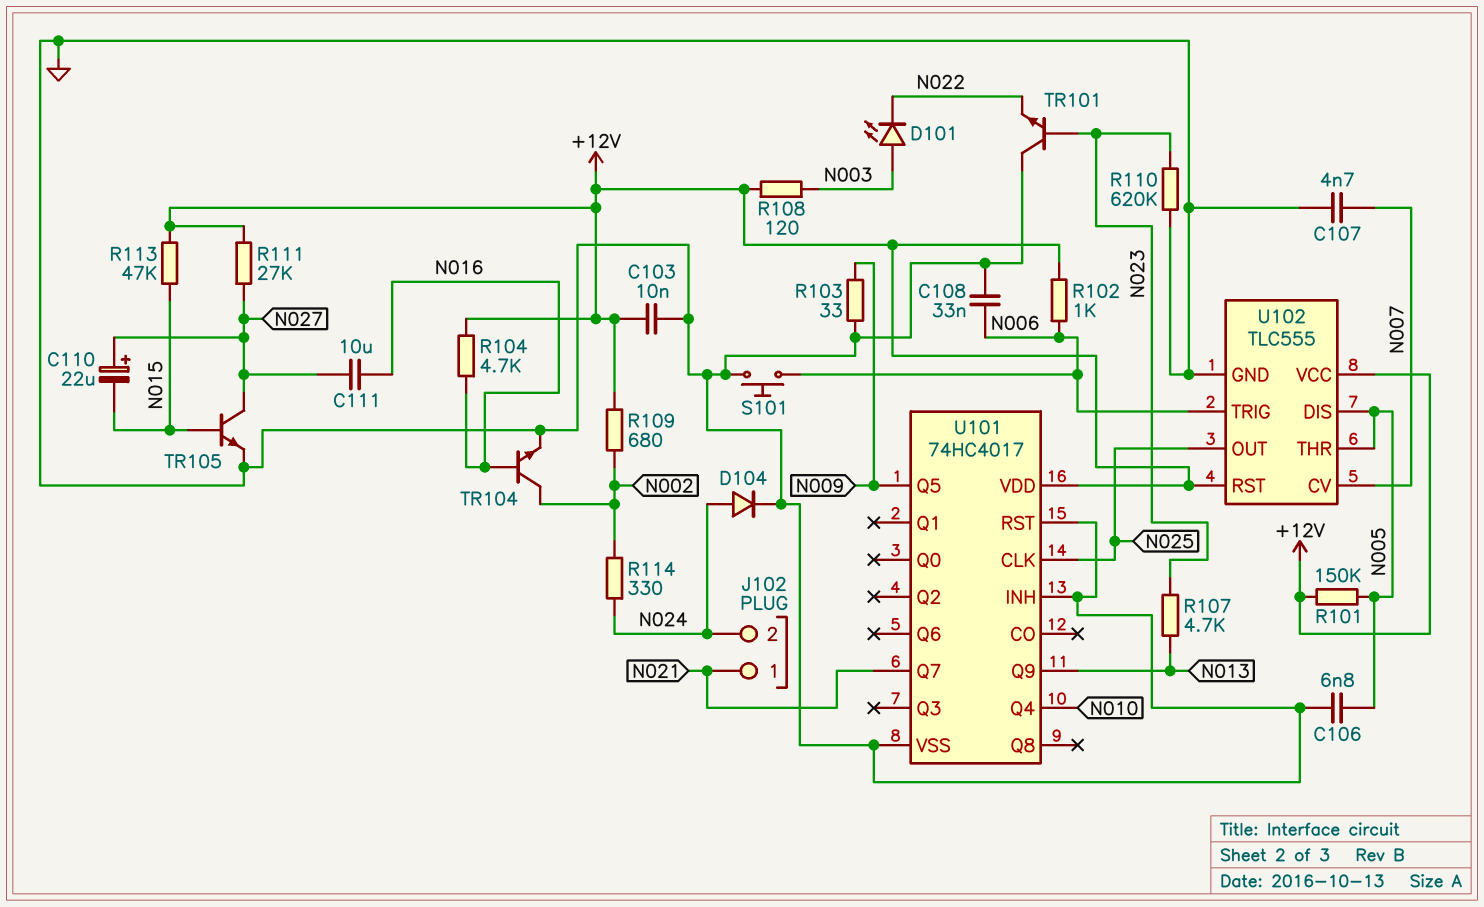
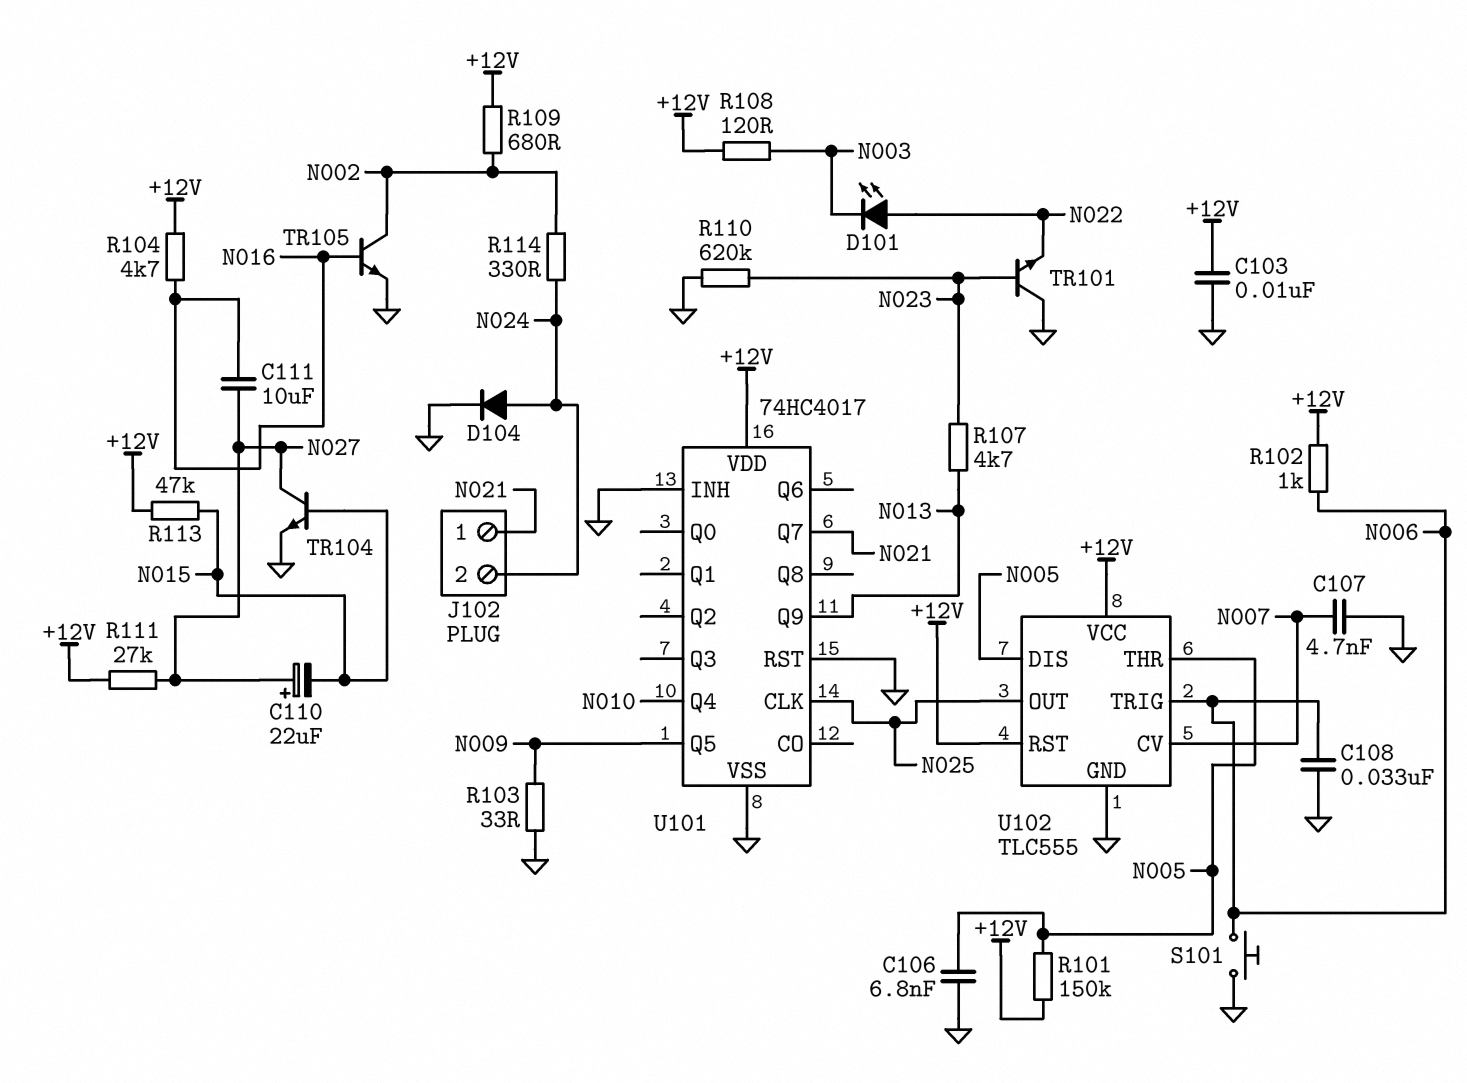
D101: LED (A N003, K N022) -> LED (A N022, K N003)
TR104: NPN (B N016, C N002, E GND) -> NPN (B N015, C N027, E GND)
TR105: NPN (B N015, C N027, E GND) -> NPN (B N016, C N002, E GND)

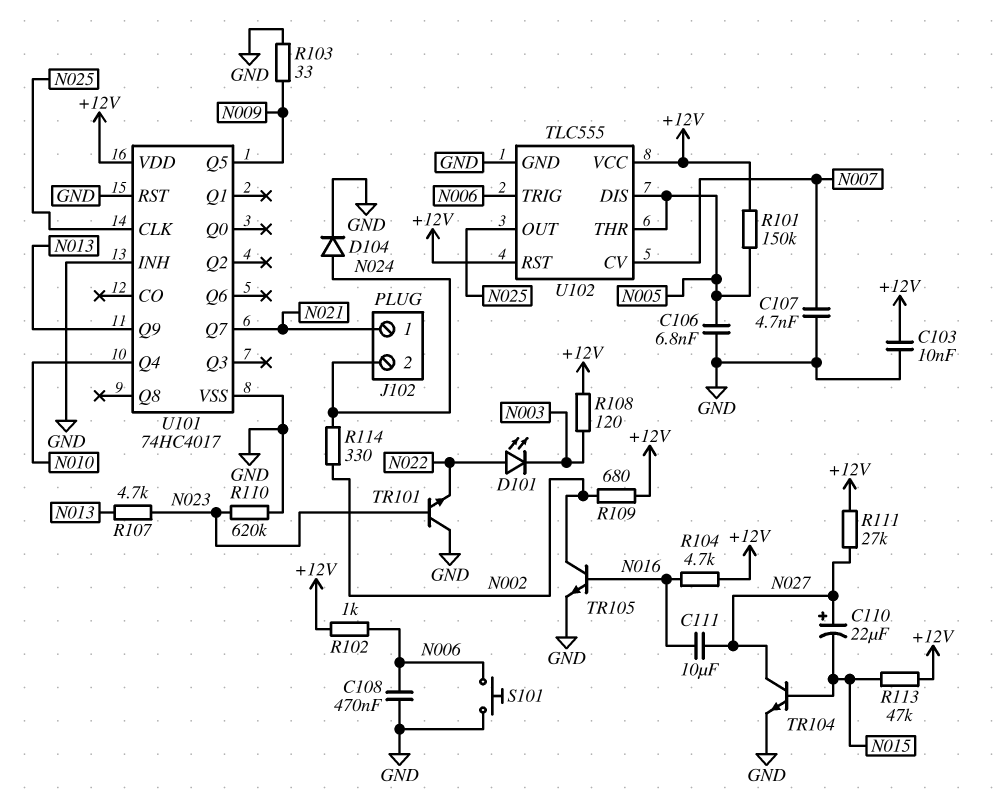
C108: 33nF (GND, N006) -> 470nF (GND, N006)

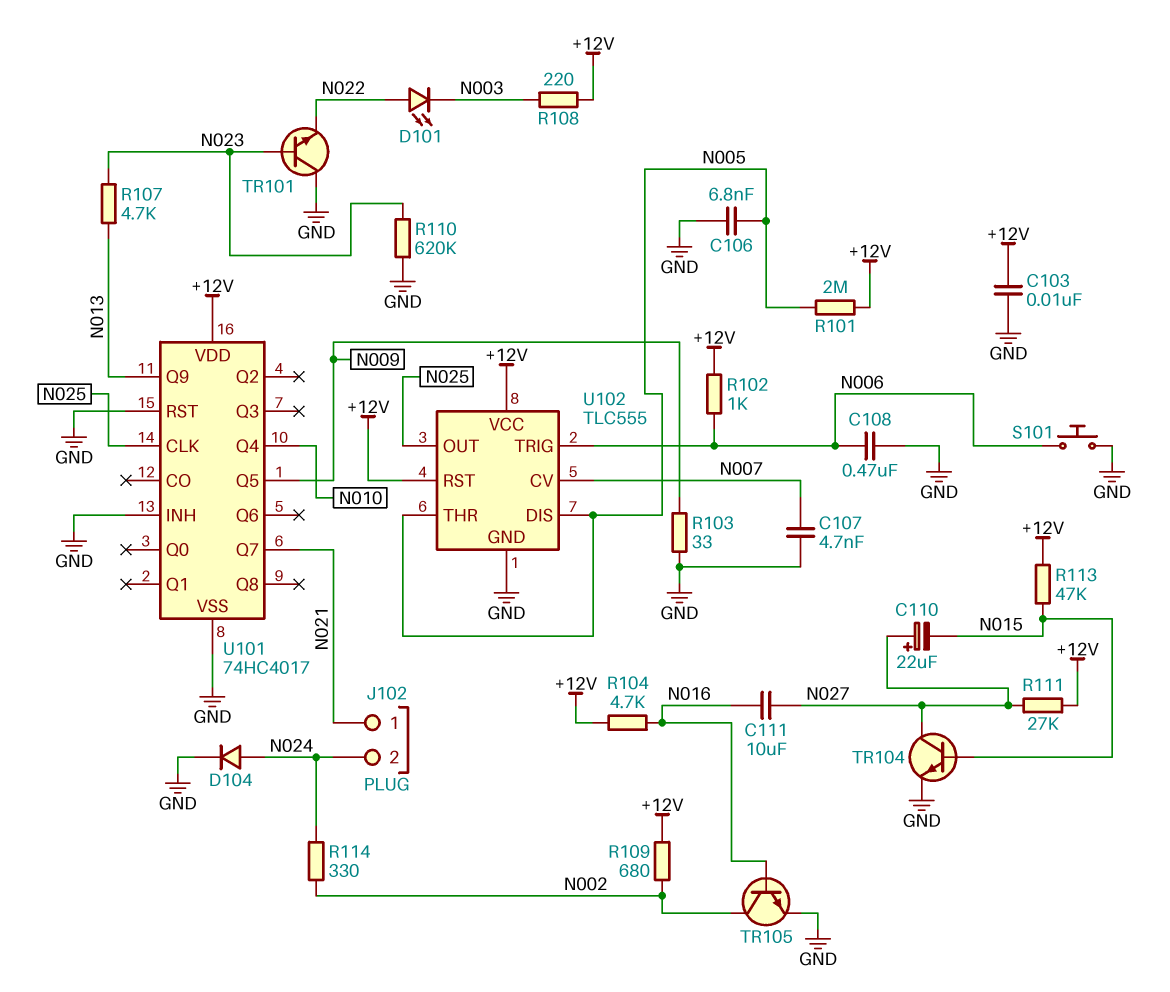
R101: 150k (+12V, N005) -> 2M (+12V, N005)
R108: 120 (+12V, N003) -> 220 (+12V, N003)

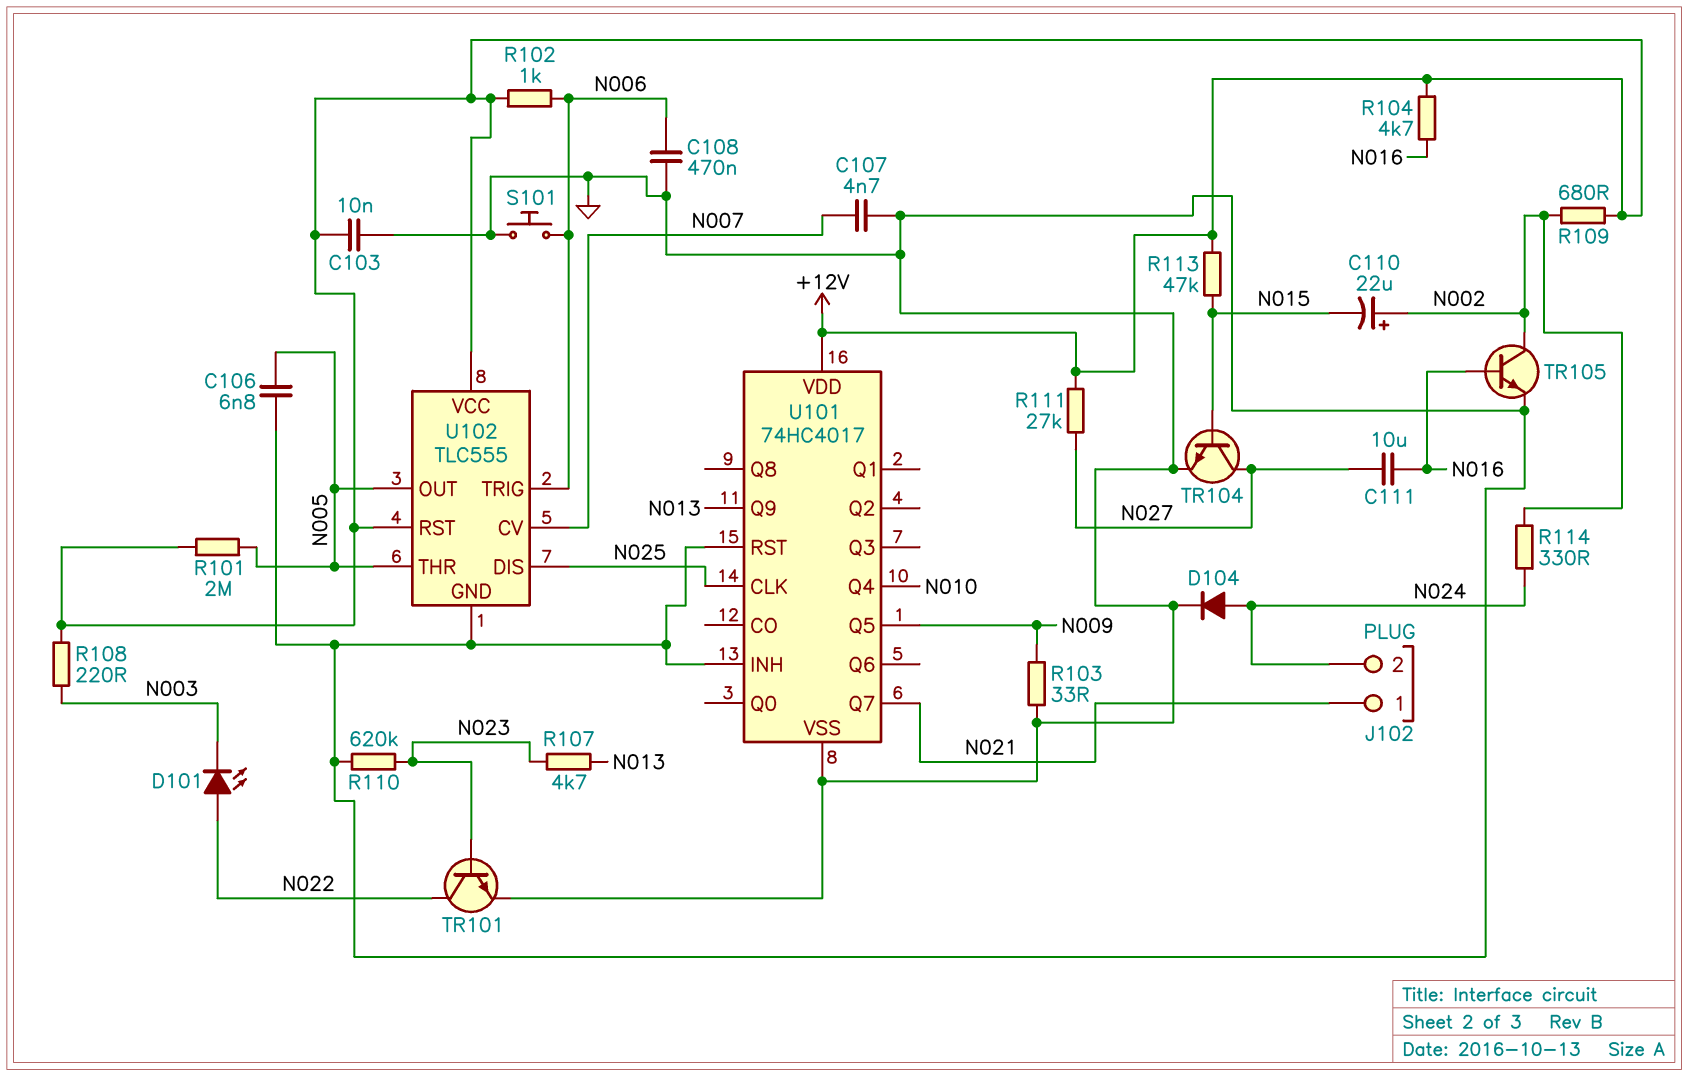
C110: 22uF (plus N027, minus N015) -> 22uF (plus N002, minus N015)
TR101: NPN (B N023, C GND, E N022) -> NPN (B N023, C N022, E GND)
U102 pin DIS: N005 -> N025
U102 pin OUT: N025 -> N005

